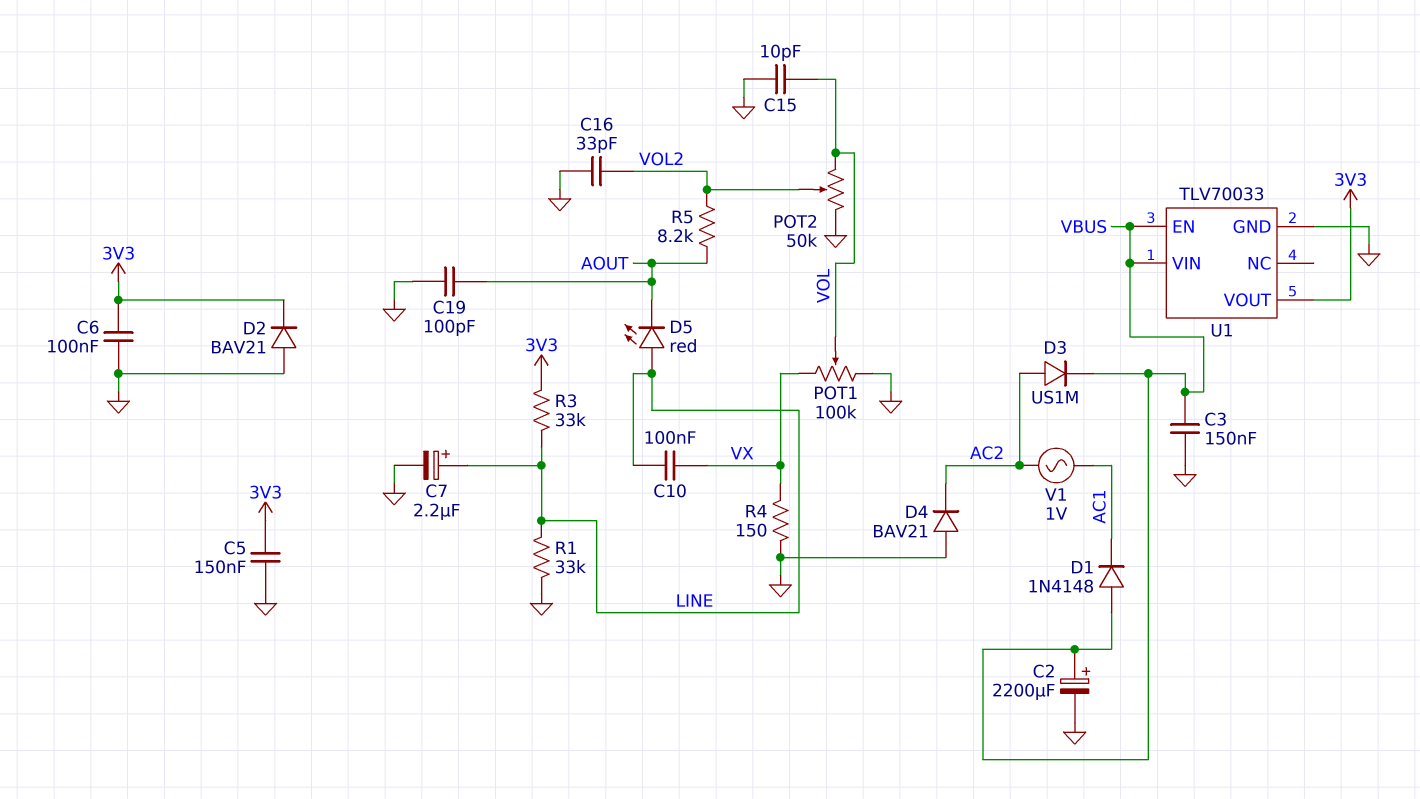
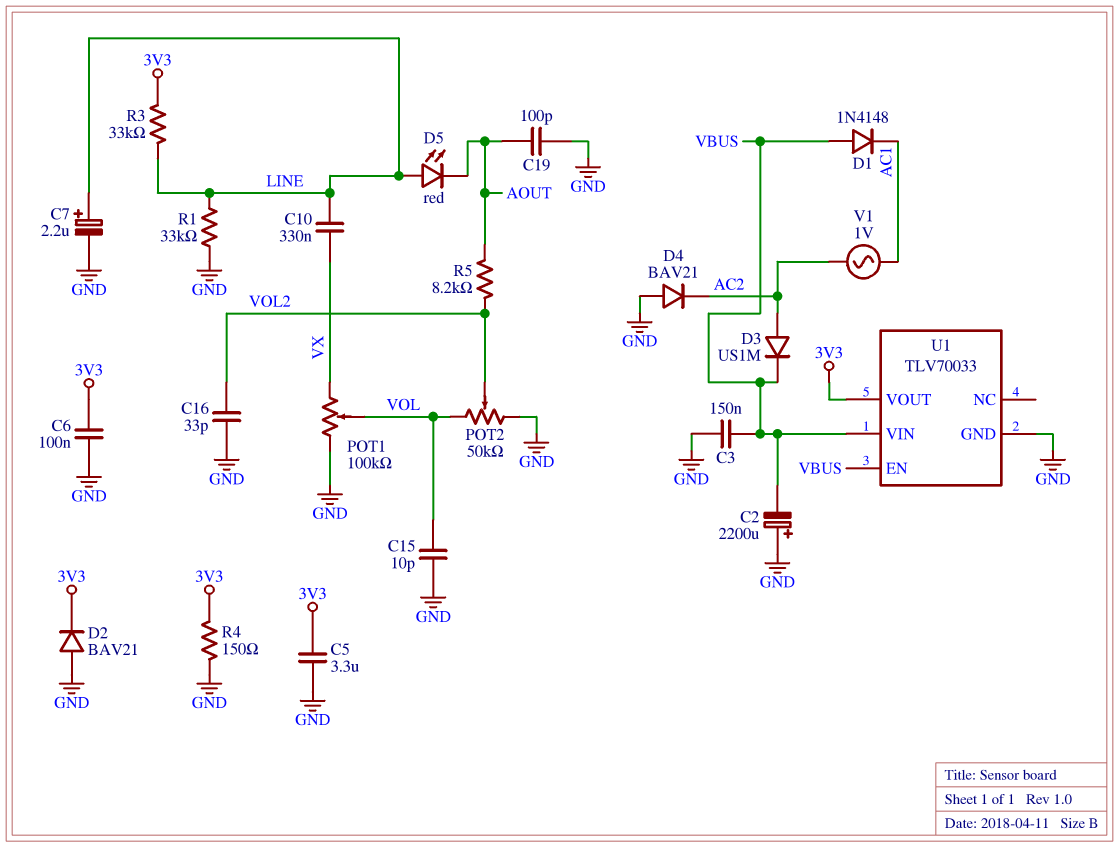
C2: 2200uF (plus VBUS, minus GND) -> 2200uF (plus GND, minus VBUS)
C5: 150nF (3V3, GND) -> 3.3uF (3V3, GND)
C10: 100nF (LINE, VX) -> 330nF (LINE, VX)
R4: 150 (GND, VX) -> 150 (3V3, GND)

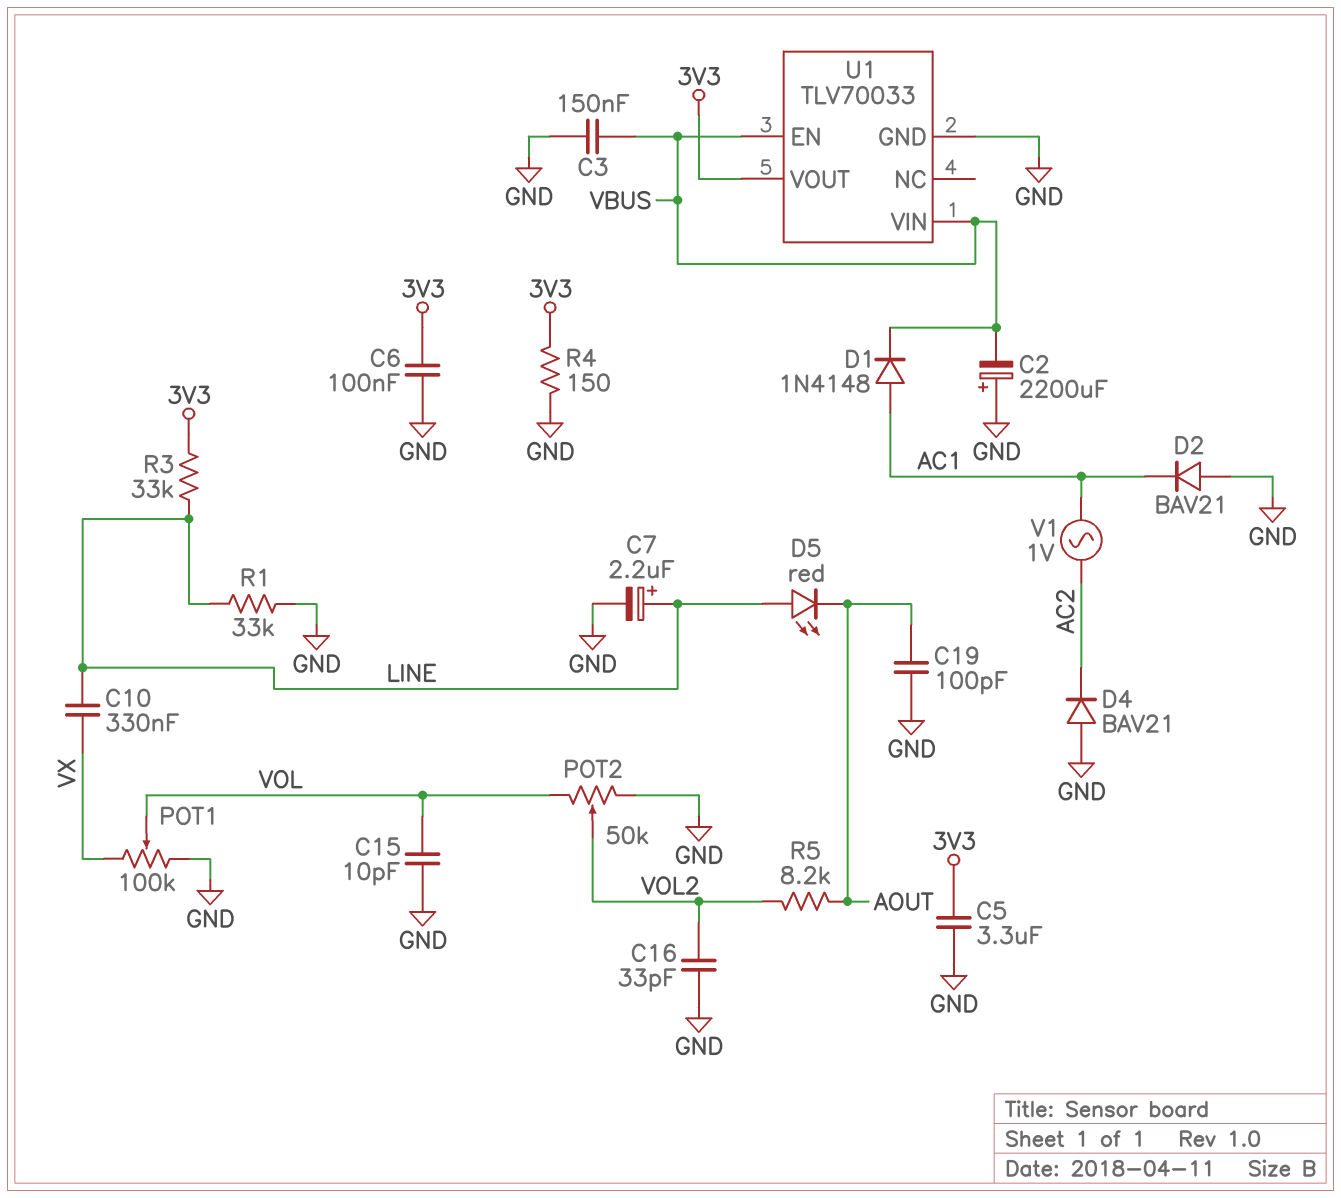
D1: diode 1N4148 (A VBUS, K AC1) -> diode 1N4148 (A AC1, K VBUS)
D2: diode BAV21 (A GND, K 3V3) -> diode BAV21 (A GND, K AC1)
D3: diode US1M (A AC2, K VBUS) -> none

